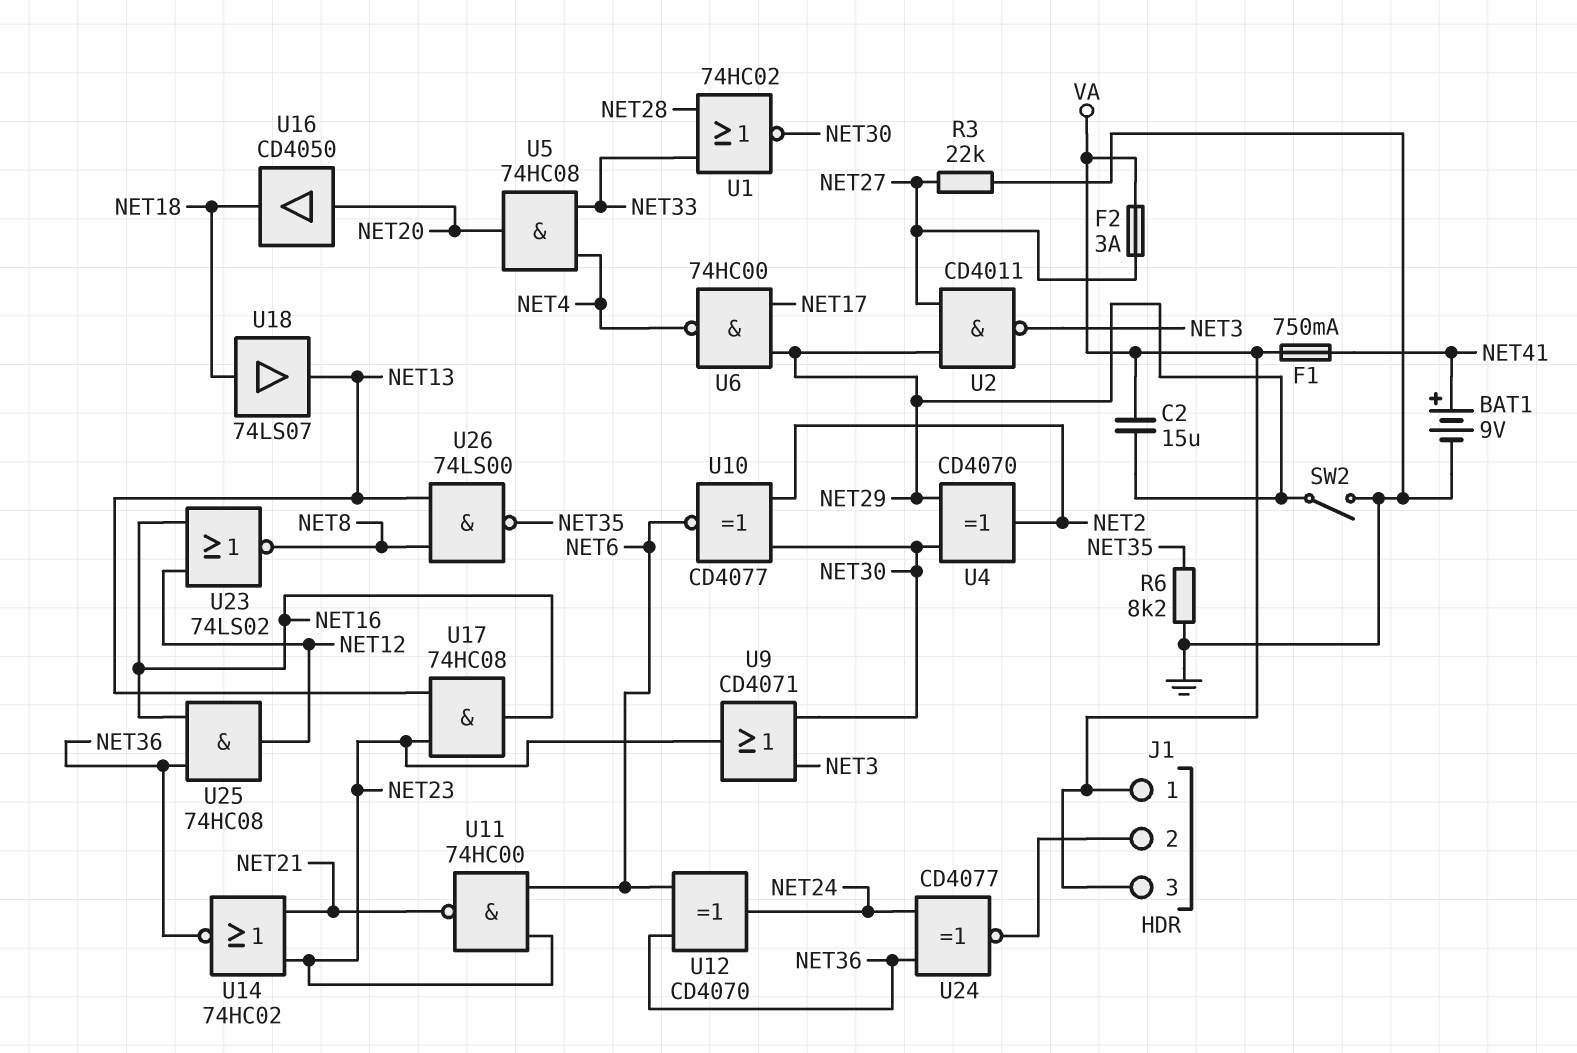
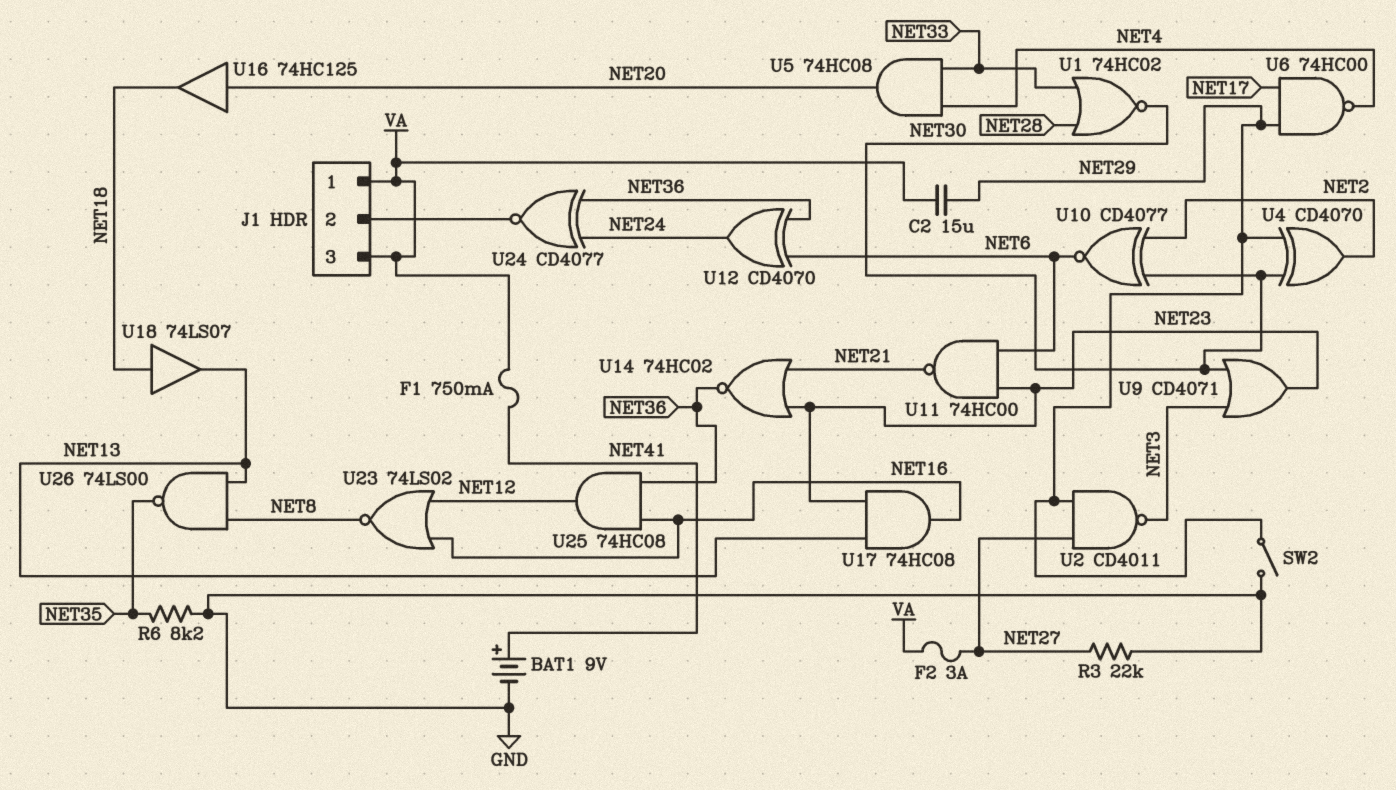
U16: buffer CD4050 (in NET20, out NET18) -> buffer 74HC125 (in NET20, out NET18)

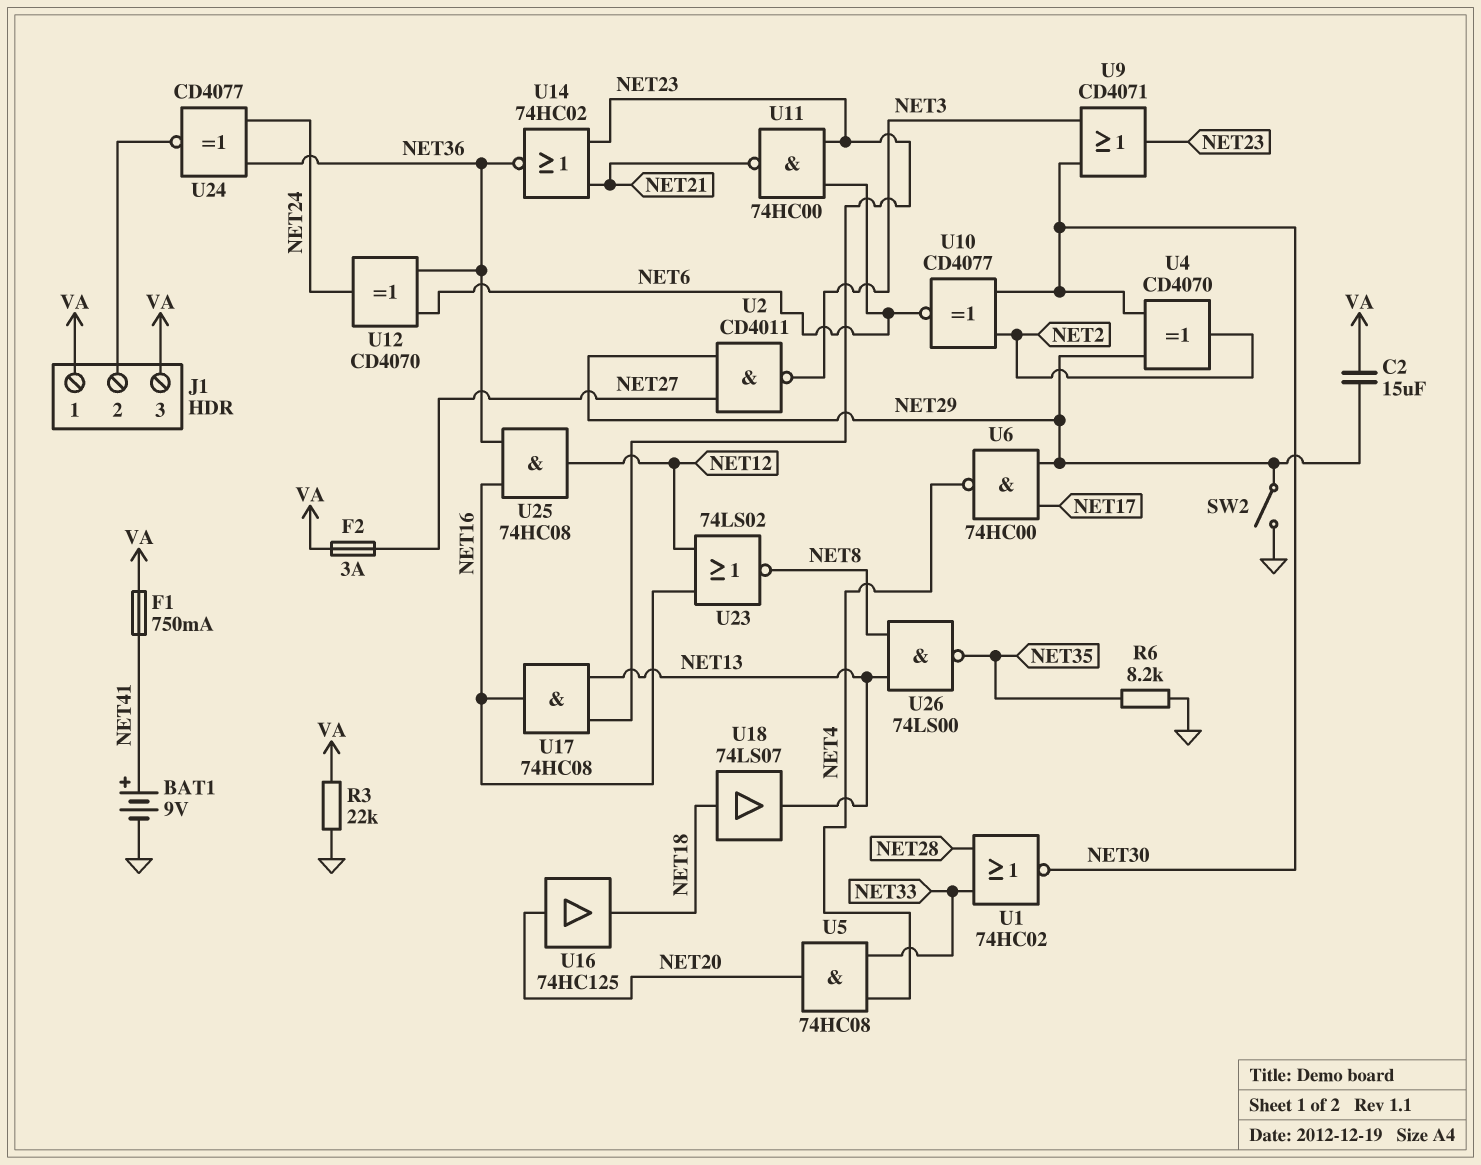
R3: 22k (GND, NET27) -> 22k (GND, VA)

